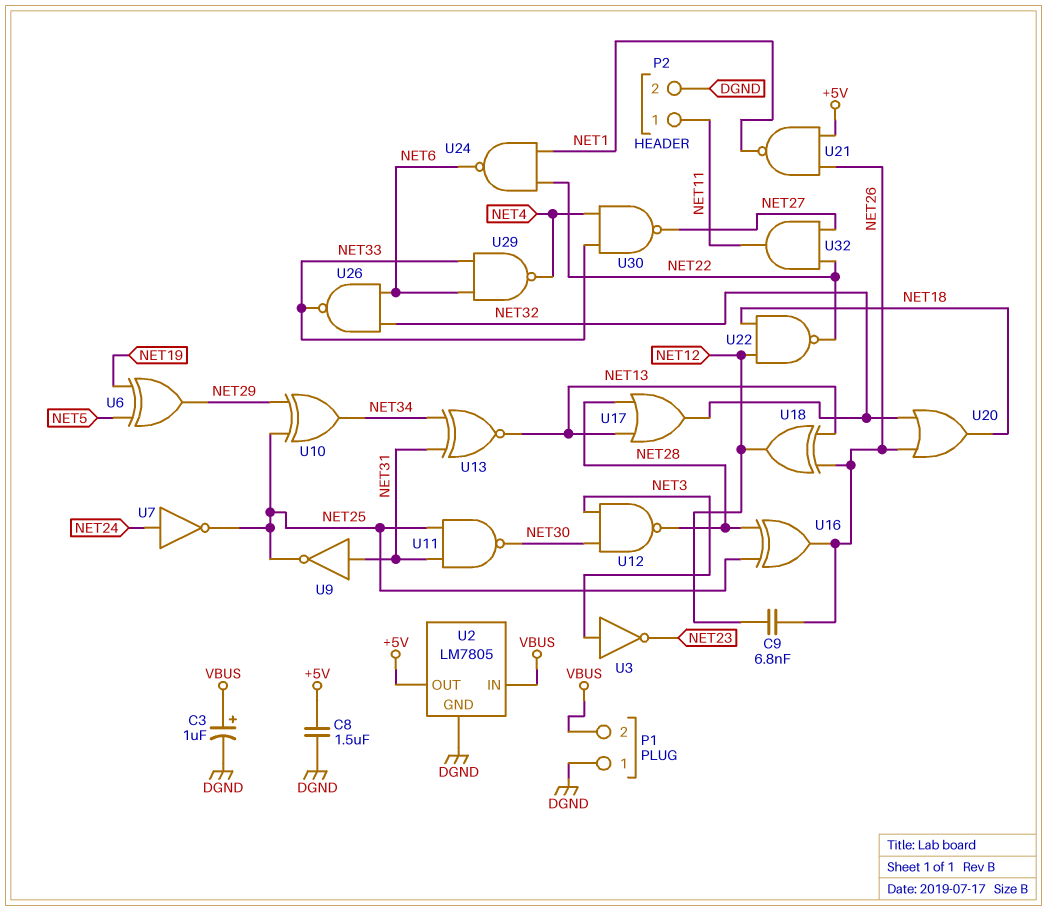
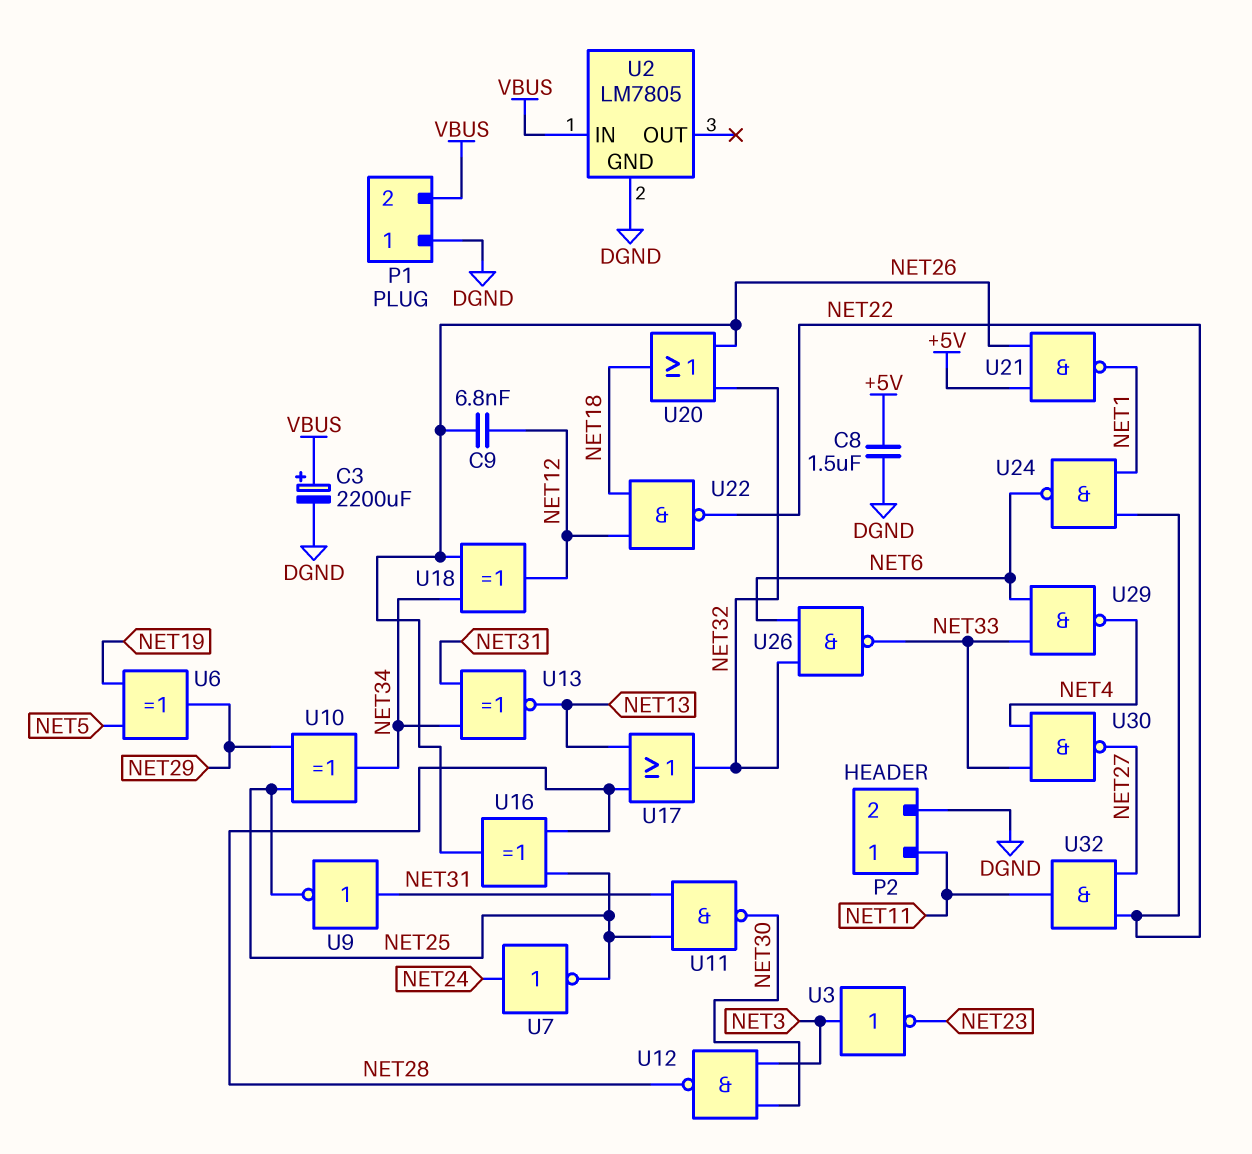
C3: 1uF (plus VBUS, minus DGND) -> 2200uF (plus VBUS, minus DGND)
U2 pin OUT: +5V -> none
U18: XOR (in NET13, in NET26, out NET12) -> XOR (in NET26, in NET34, out NET12)

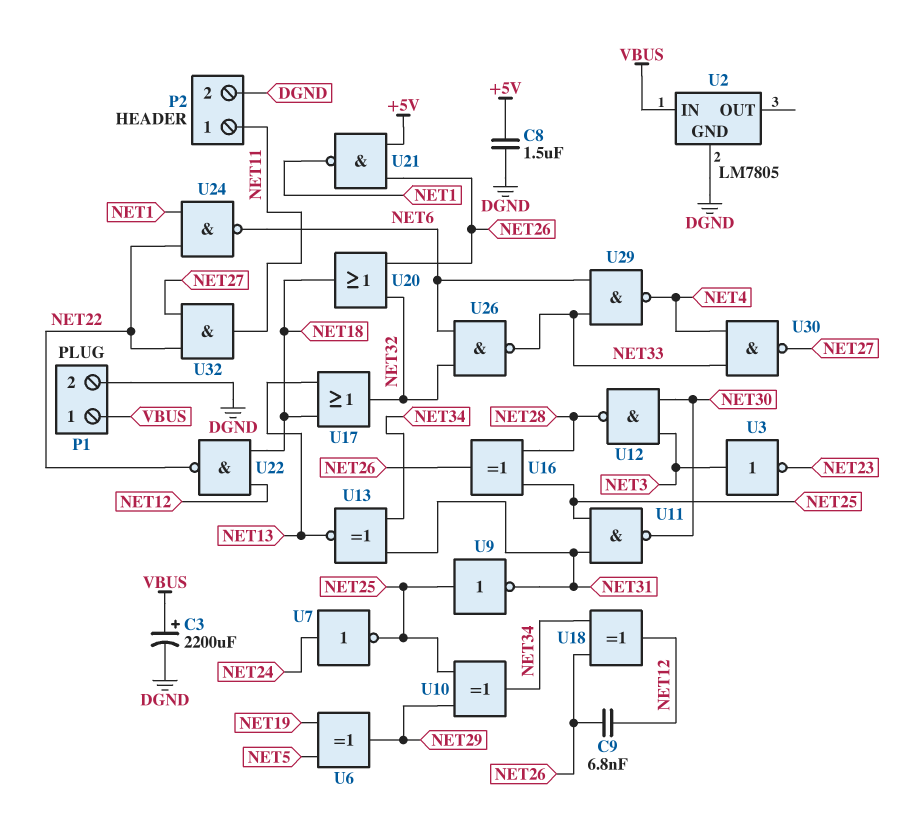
P1 pin 1: DGND -> VBUS
P1 pin 2: VBUS -> DGND
U9: NOT (in NET31, out NET25) -> NOT (in NET25, out NET31)
U17: OR (in NET13, in NET28, out NET32) -> OR (in NET13, in NET18, out NET32)

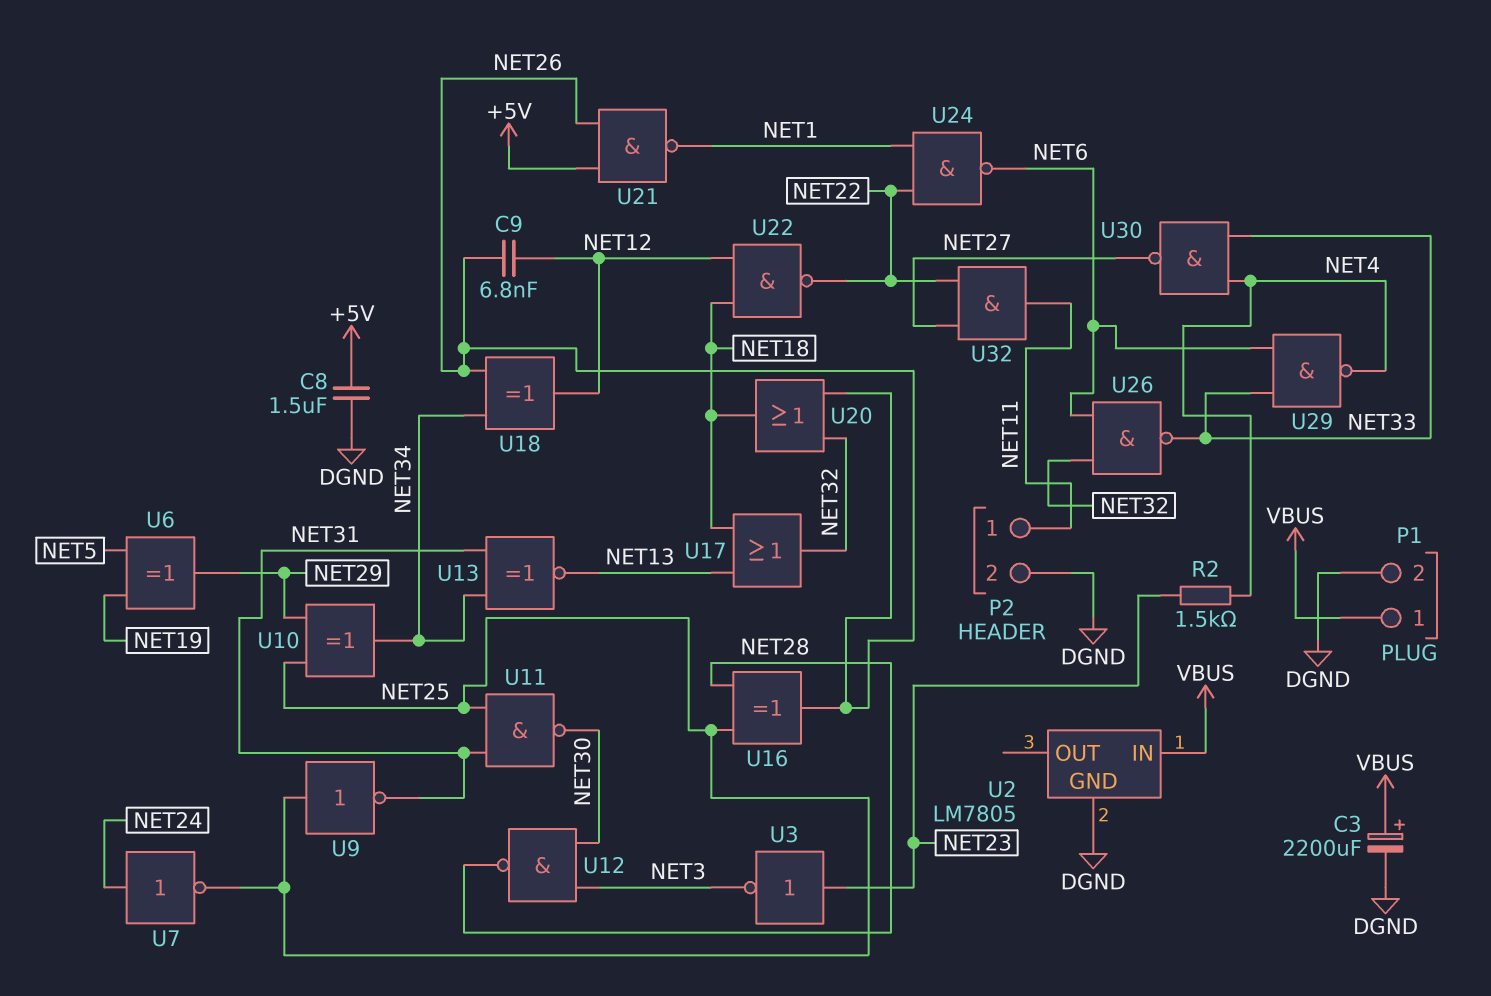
R2: none -> 1.5k (NET4, NET23)
U3: NOT (in NET3, out NET23) -> NOT (in NET23, out NET3)

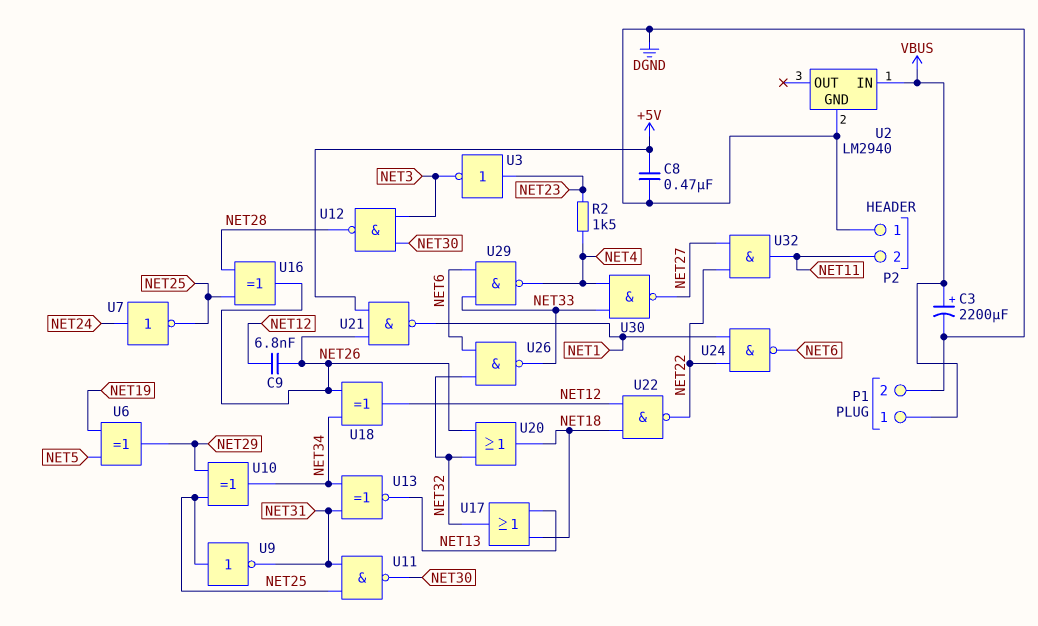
C8: 1.5uF (+5V, DGND) -> 470nF (+5V, DGND)
P2 pin 1: NET11 -> DGND
P2 pin 2: DGND -> NET11
U2: LM7805 -> LM2940

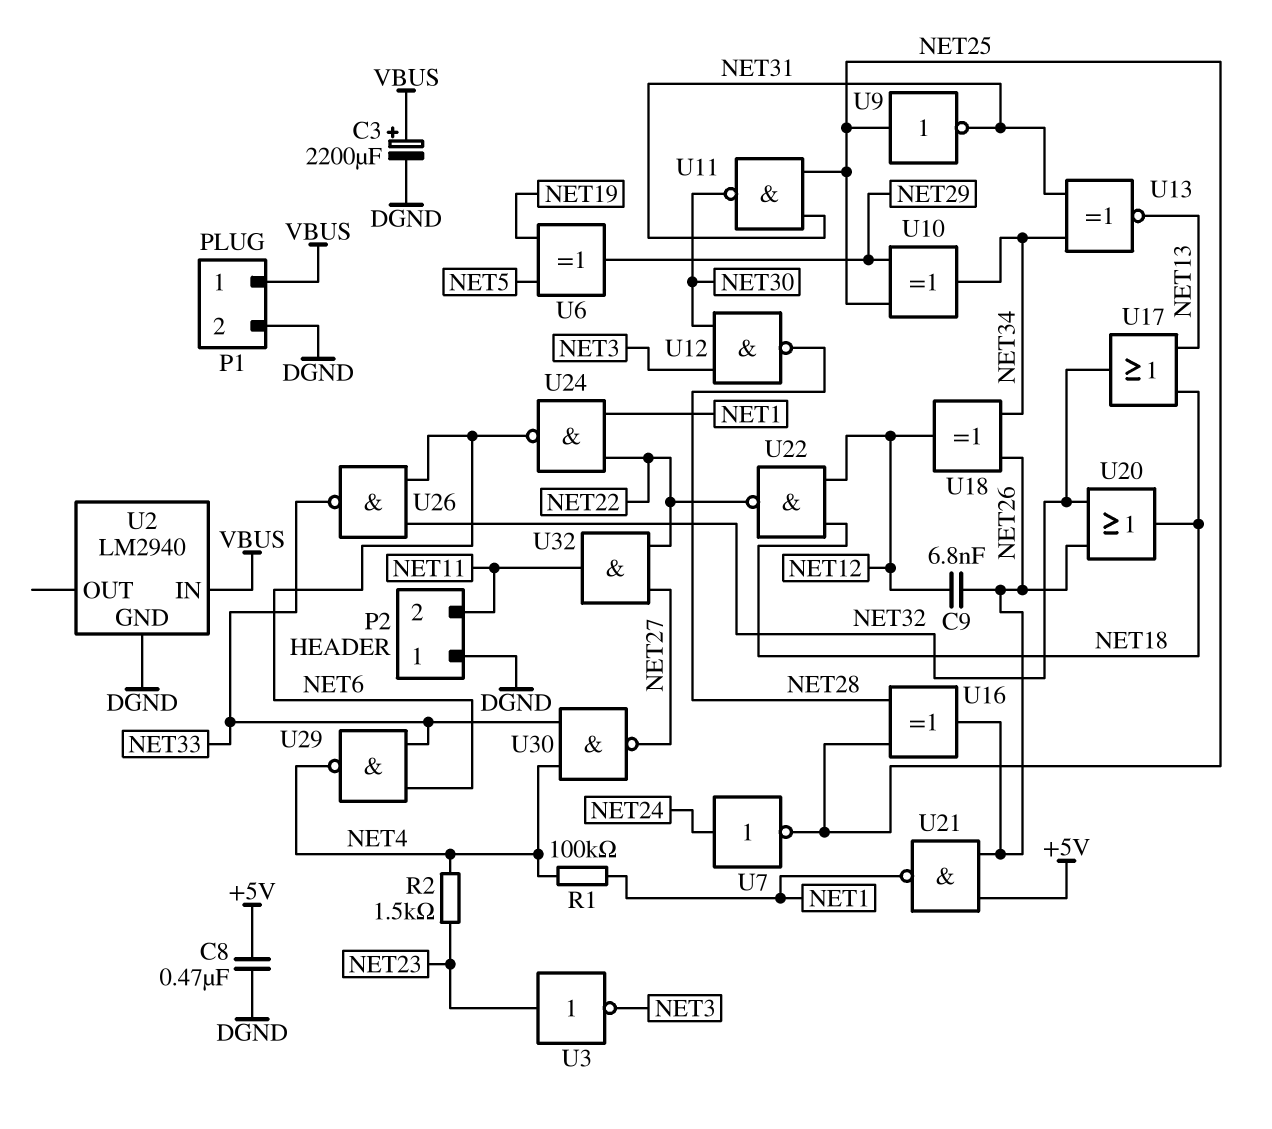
R1: none -> 100k (NET1, NET4)

